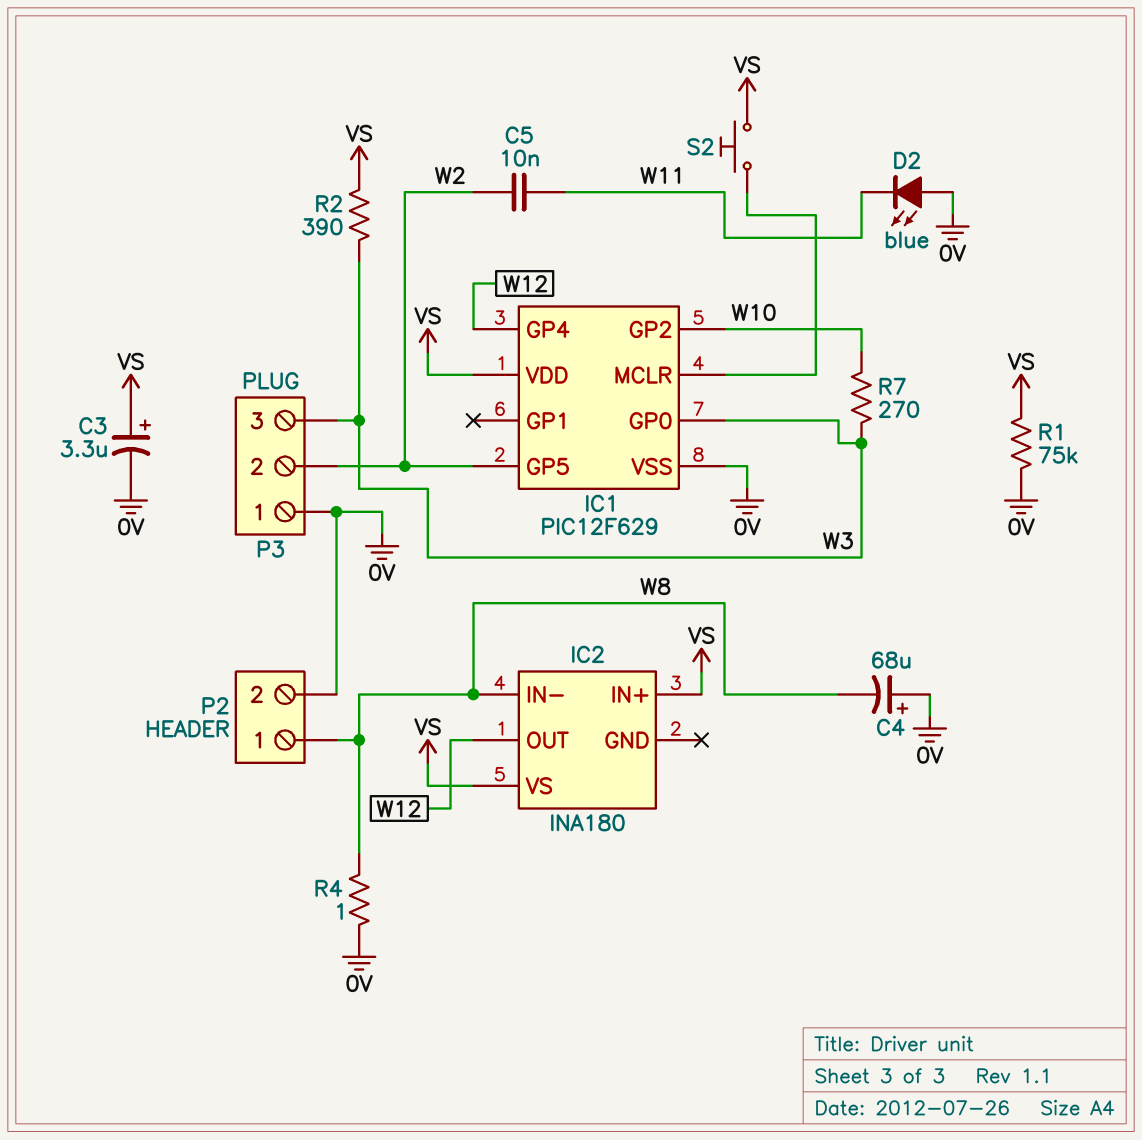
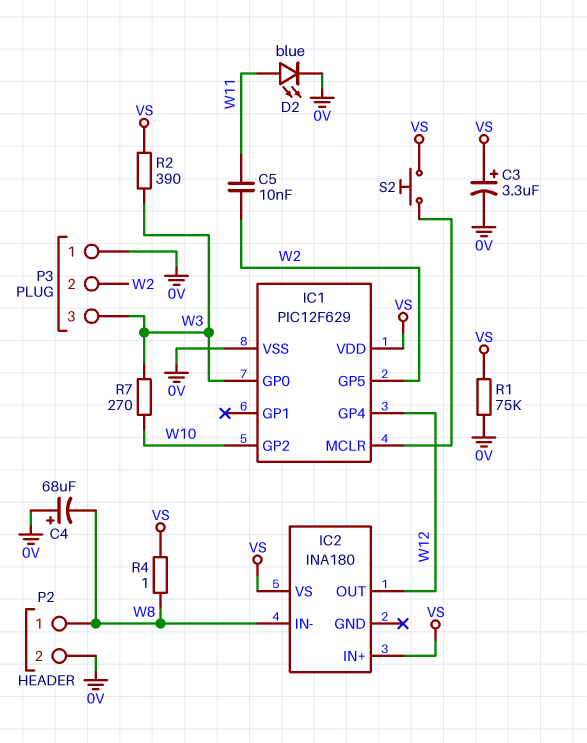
D2: LED blue (A 0V, K W11) -> LED blue (A W11, K 0V)
R4: 1 (0V, W8) -> 1 (VS, W8)

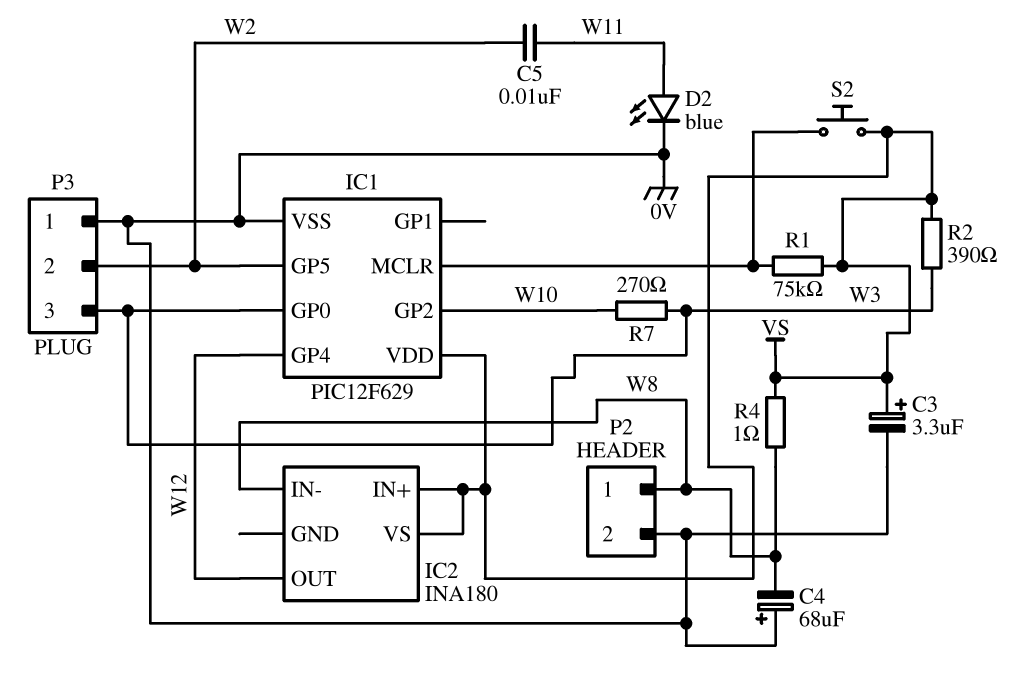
R1: 75k (0V, VS) -> 75k (IC1/MCLR, VS)

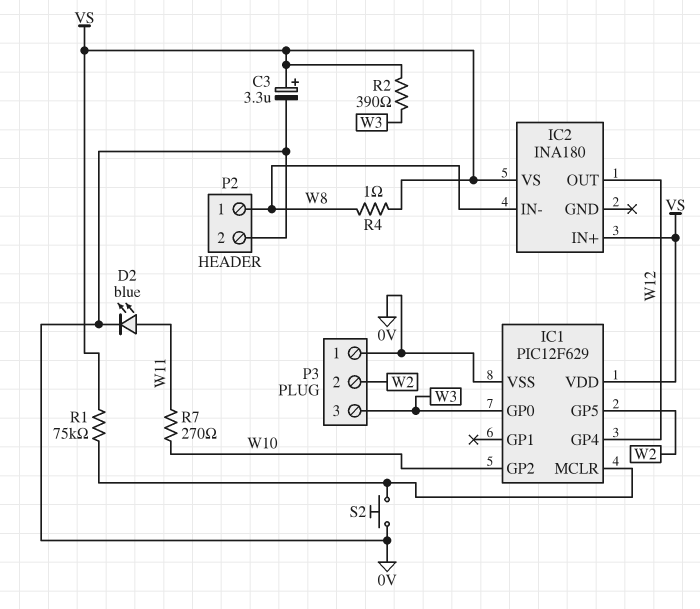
C4: 68uF (plus 0V, minus W8) -> none
C5: 10nF (W2, W11) -> none
R7: 270 (W3, W10) -> 270 (W10, W11)
S2: button (IC1/MCLR, VS) -> button (0V, IC1/MCLR)

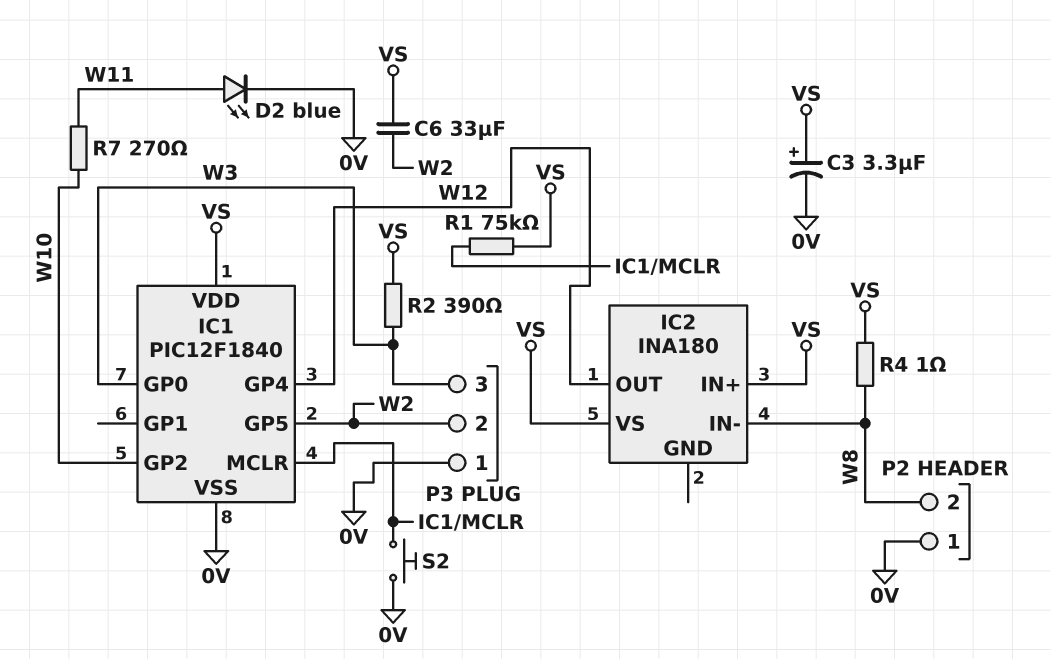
C6: none -> 33uF (VS, W2)
IC1: PIC12F629 -> PIC12F1840
P2 pin 1: W8 -> 0V
P2 pin 2: 0V -> W8

